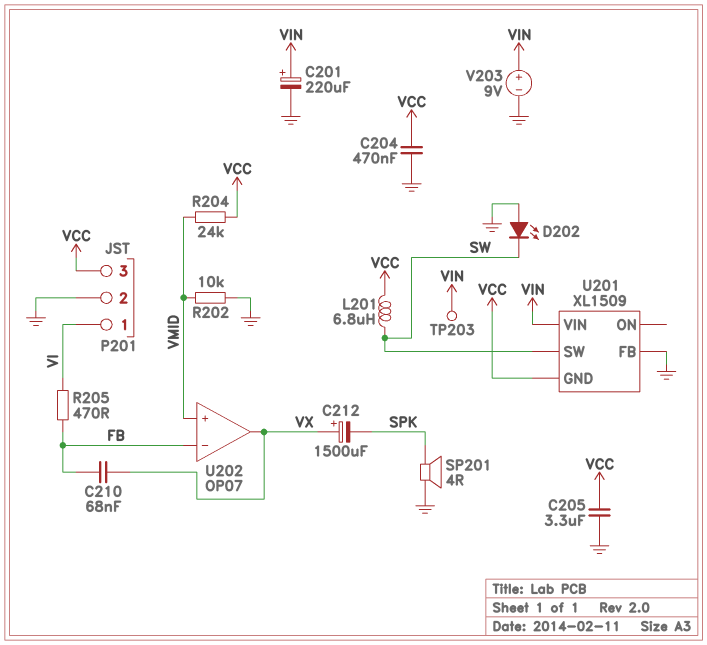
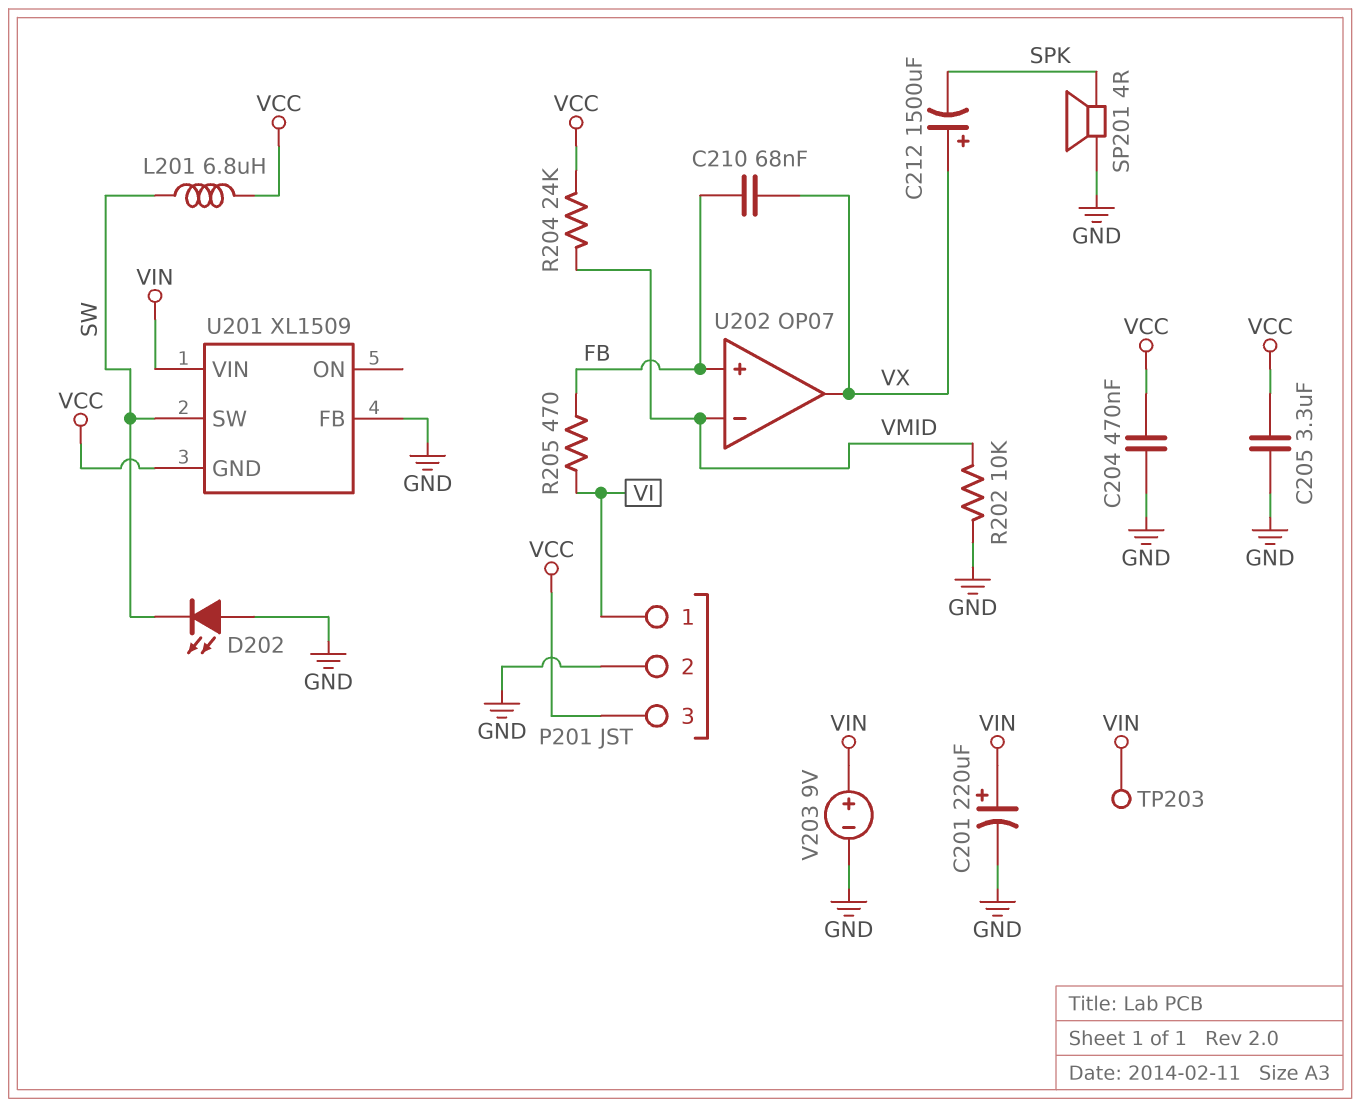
U202 pin in+: VMID -> FB
U202 pin in-: FB -> VMID

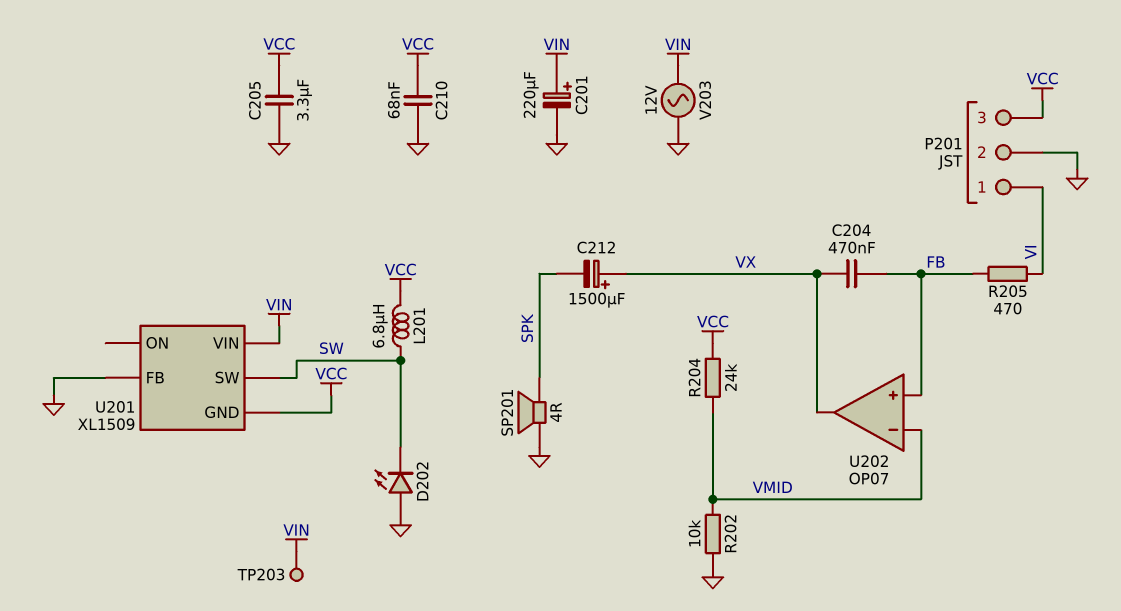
C204: 470nF (GND, VCC) -> 470nF (FB, VX)
C210: 68nF (FB, VX) -> 68nF (GND, VCC)
V203: 9V (plus VIN, minus GND) -> AC 12V (GND, VIN)

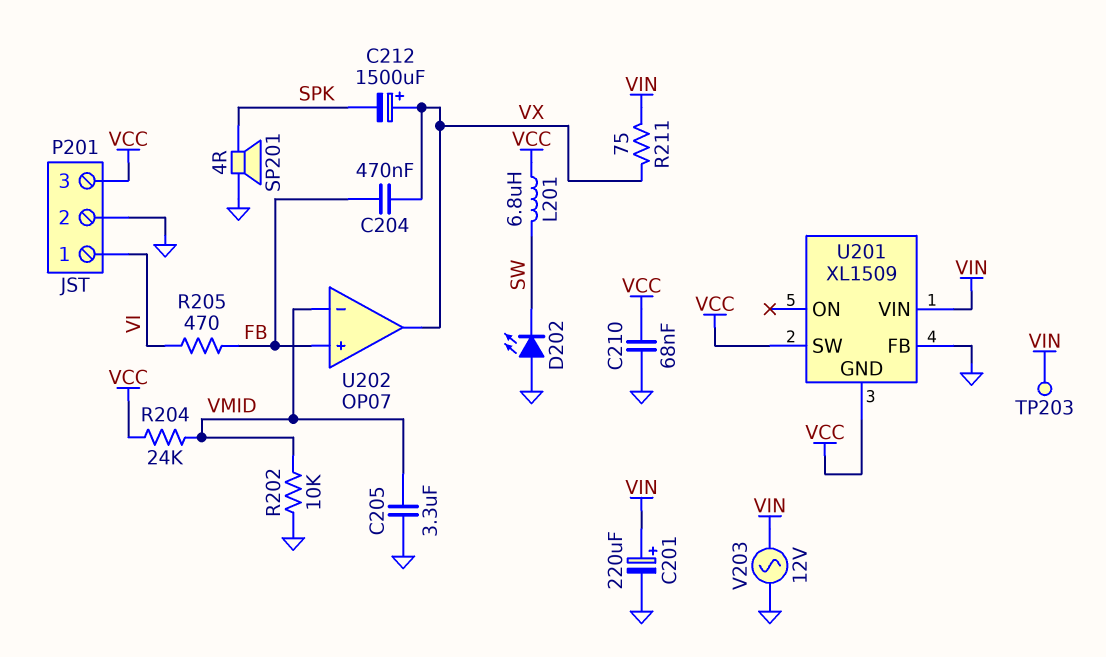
C205: 3.3uF (GND, VCC) -> 3.3uF (GND, VMID)
R211: none -> 75 (VIN, VX)
U201 pin SW: SW -> VCC

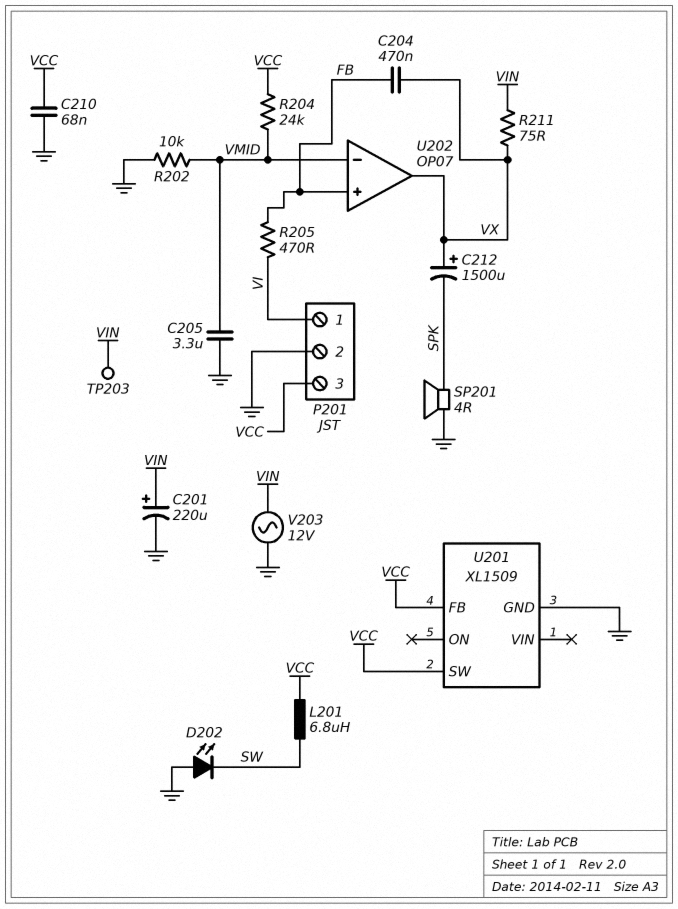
U201 pin FB: GND -> VCC
U201 pin GND: VCC -> GND
U201 pin VIN: VIN -> none

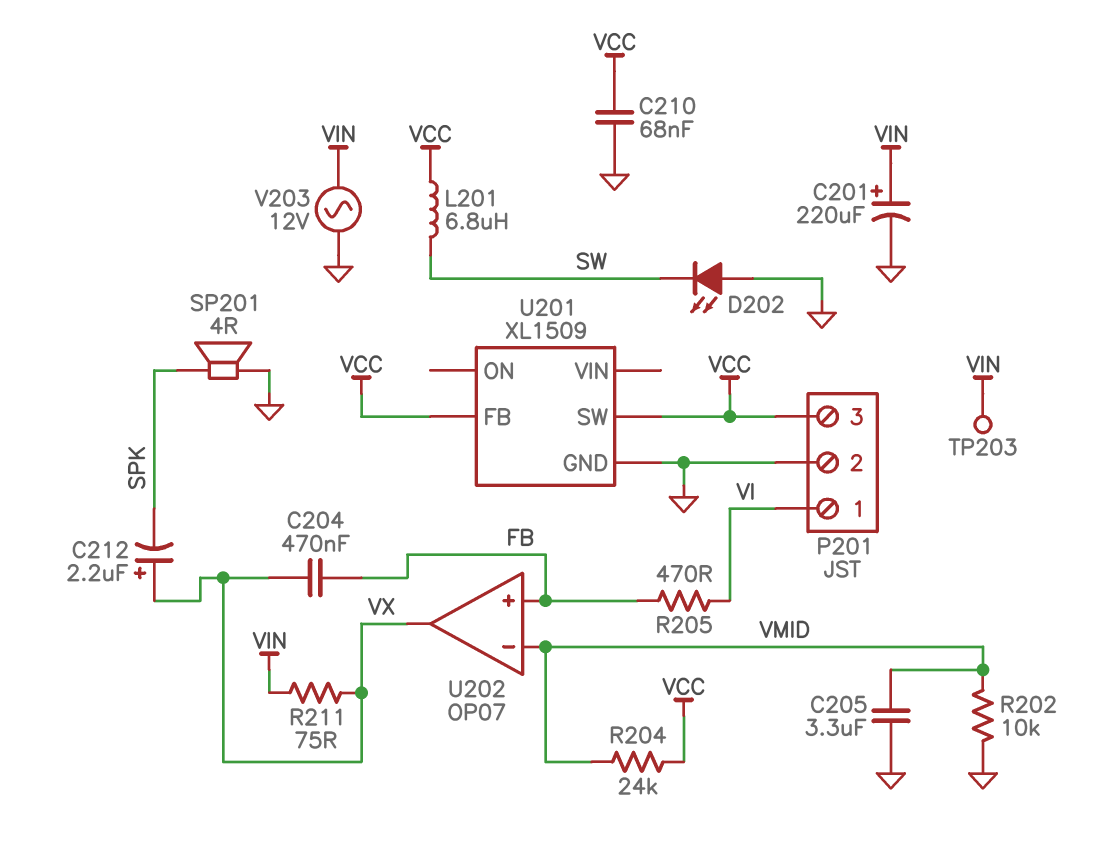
C212: 1500uF (plus VX, minus SPK) -> 2.2uF (plus VX, minus SPK)

